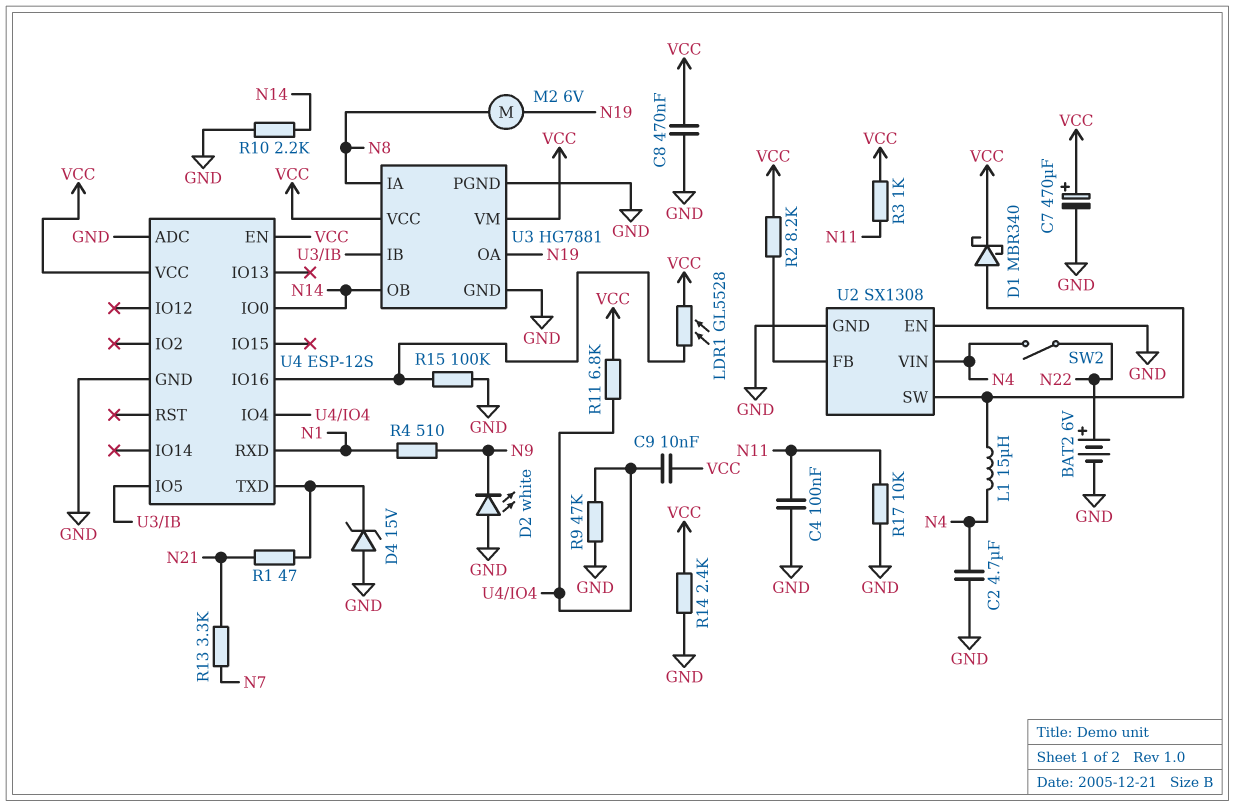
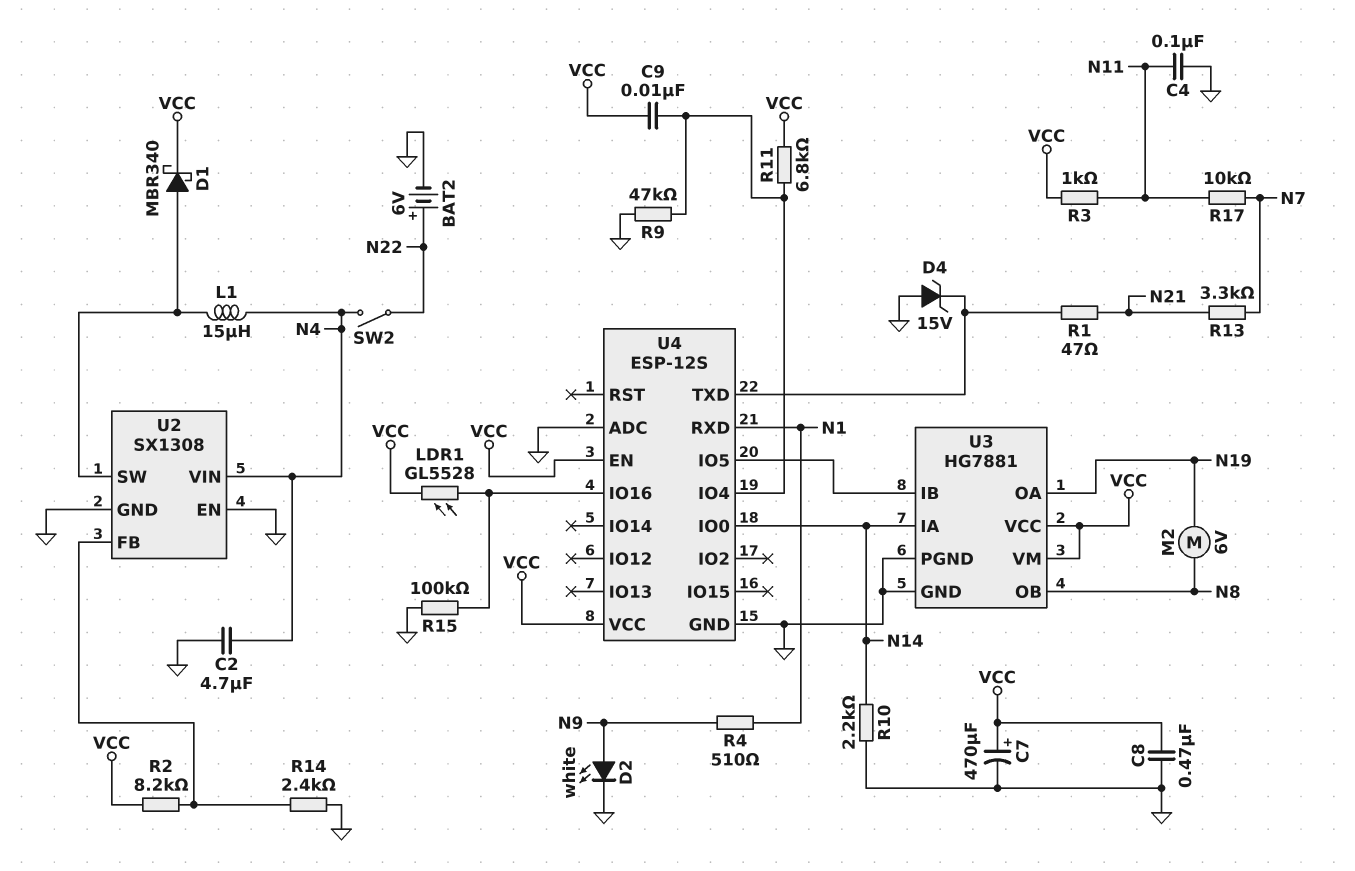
D2: LED white (A GND, K N9) -> LED white (A N9, K GND)
R14: 2.4k (GND, VCC) -> 2.4k (GND, U2/FB)
R17: 10k (GND, N11) -> 10k (N7, N11)
U3 pin IA: N8 -> N14
U3 pin OB: N14 -> N8

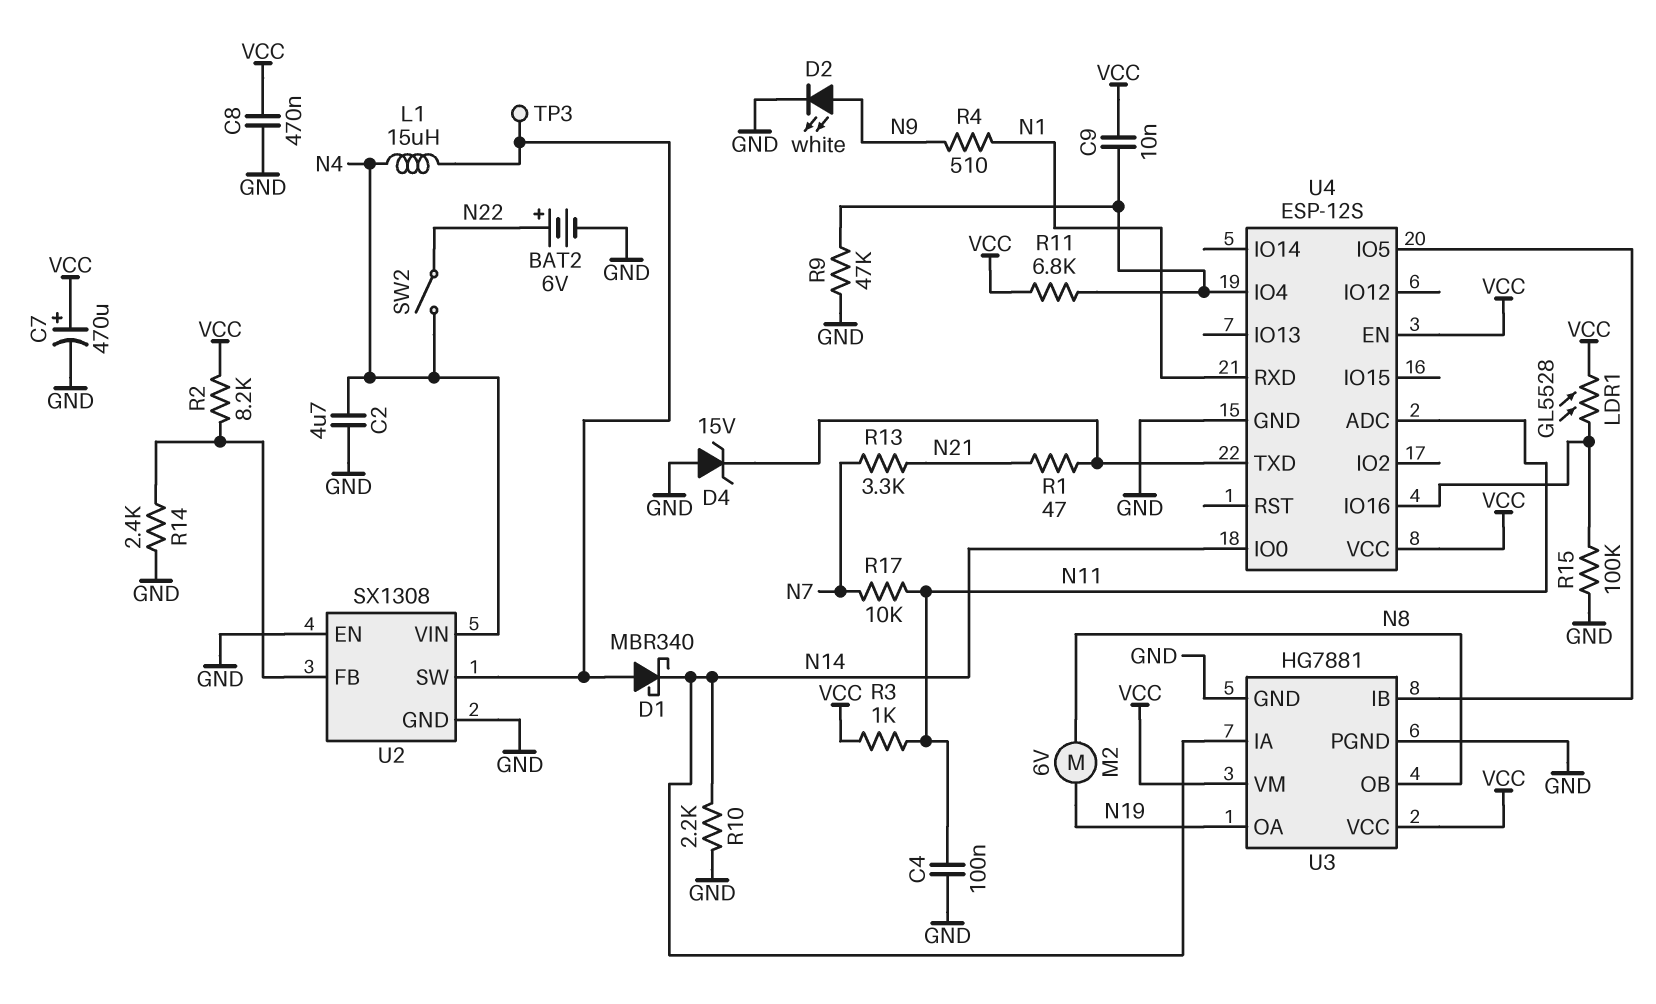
D1: schottky MBR340 (A U2/SW, K VCC) -> schottky MBR340 (A U2/SW, K N14)
TP3: none -> test point (U2/SW)
U4 pin ADC: GND -> N11

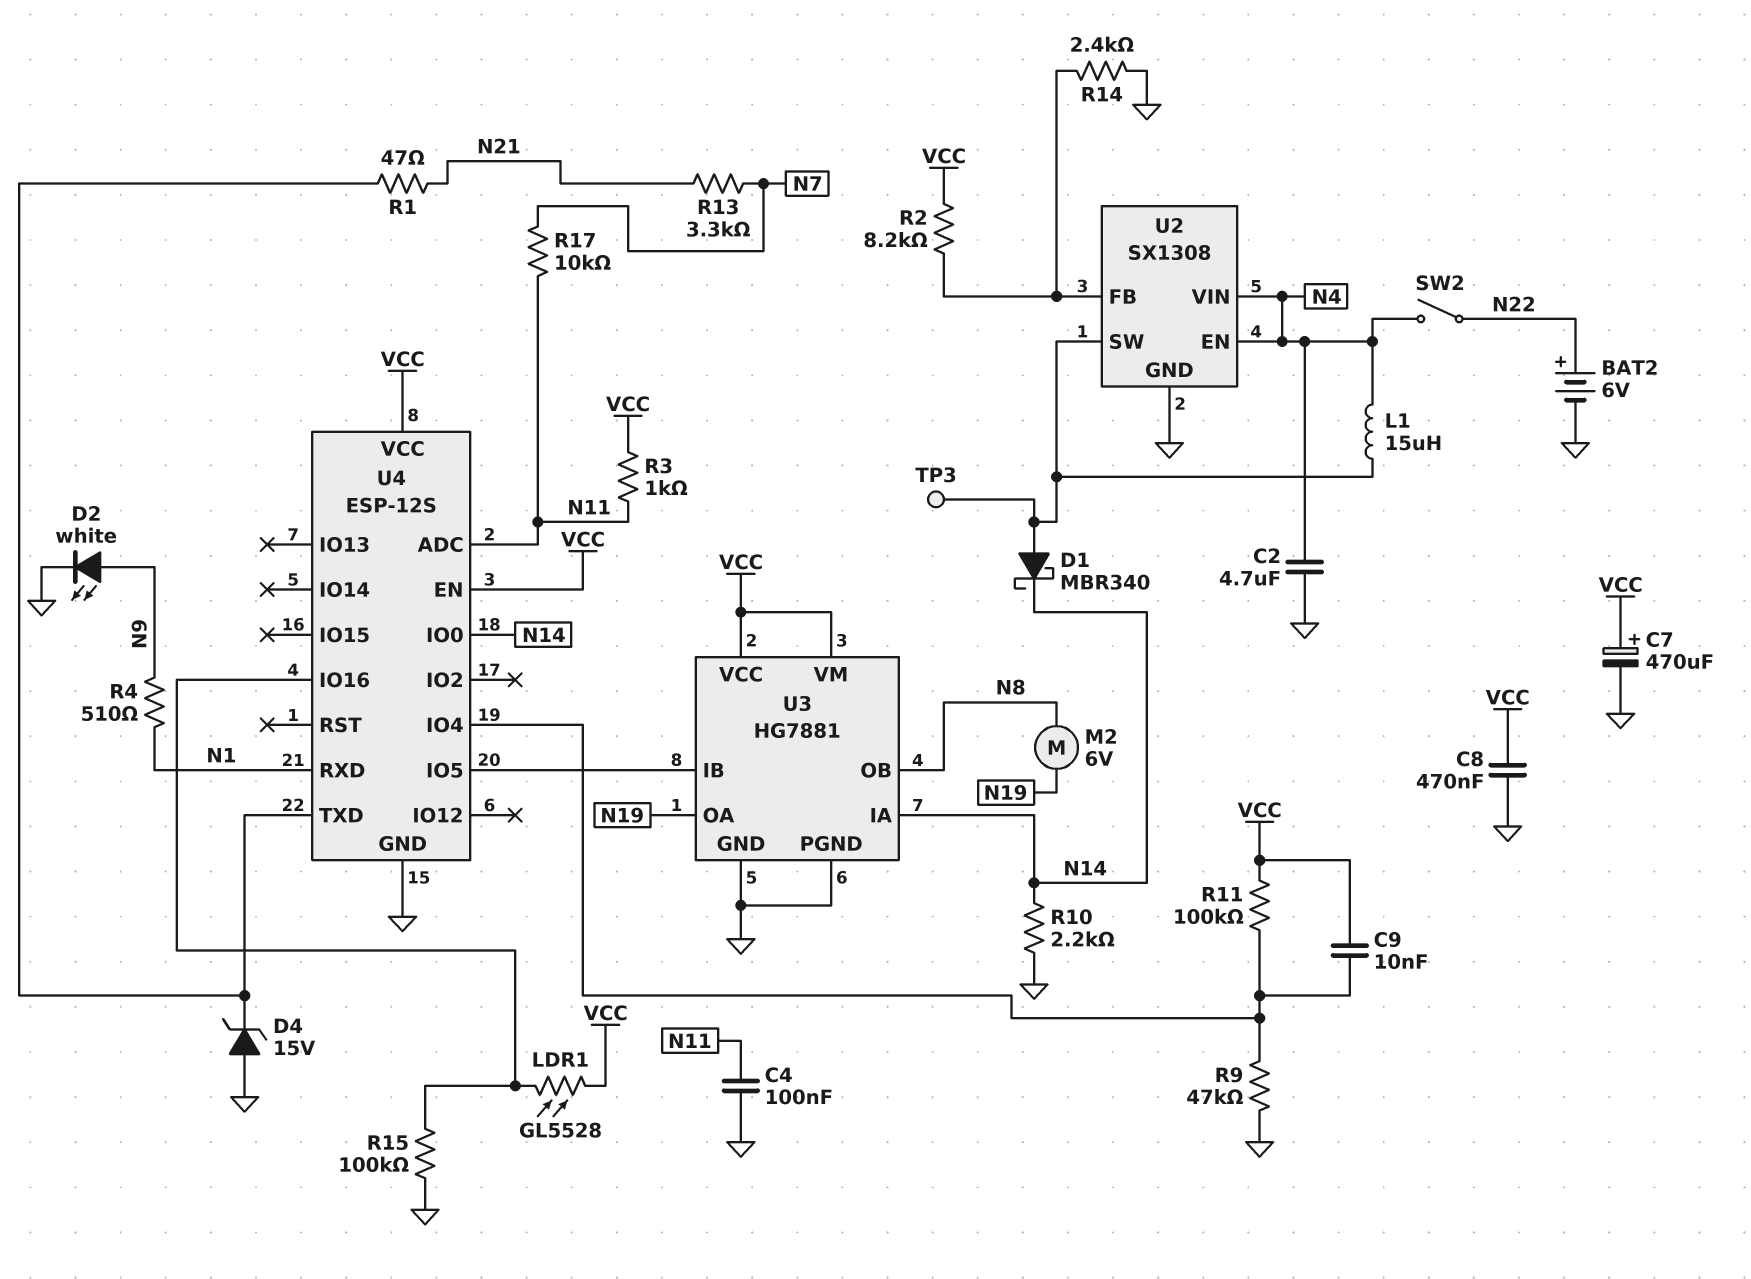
R11: 6.8k (U4/IO4, VCC) -> 100k (U4/IO4, VCC)
U2 pin EN: GND -> N4

